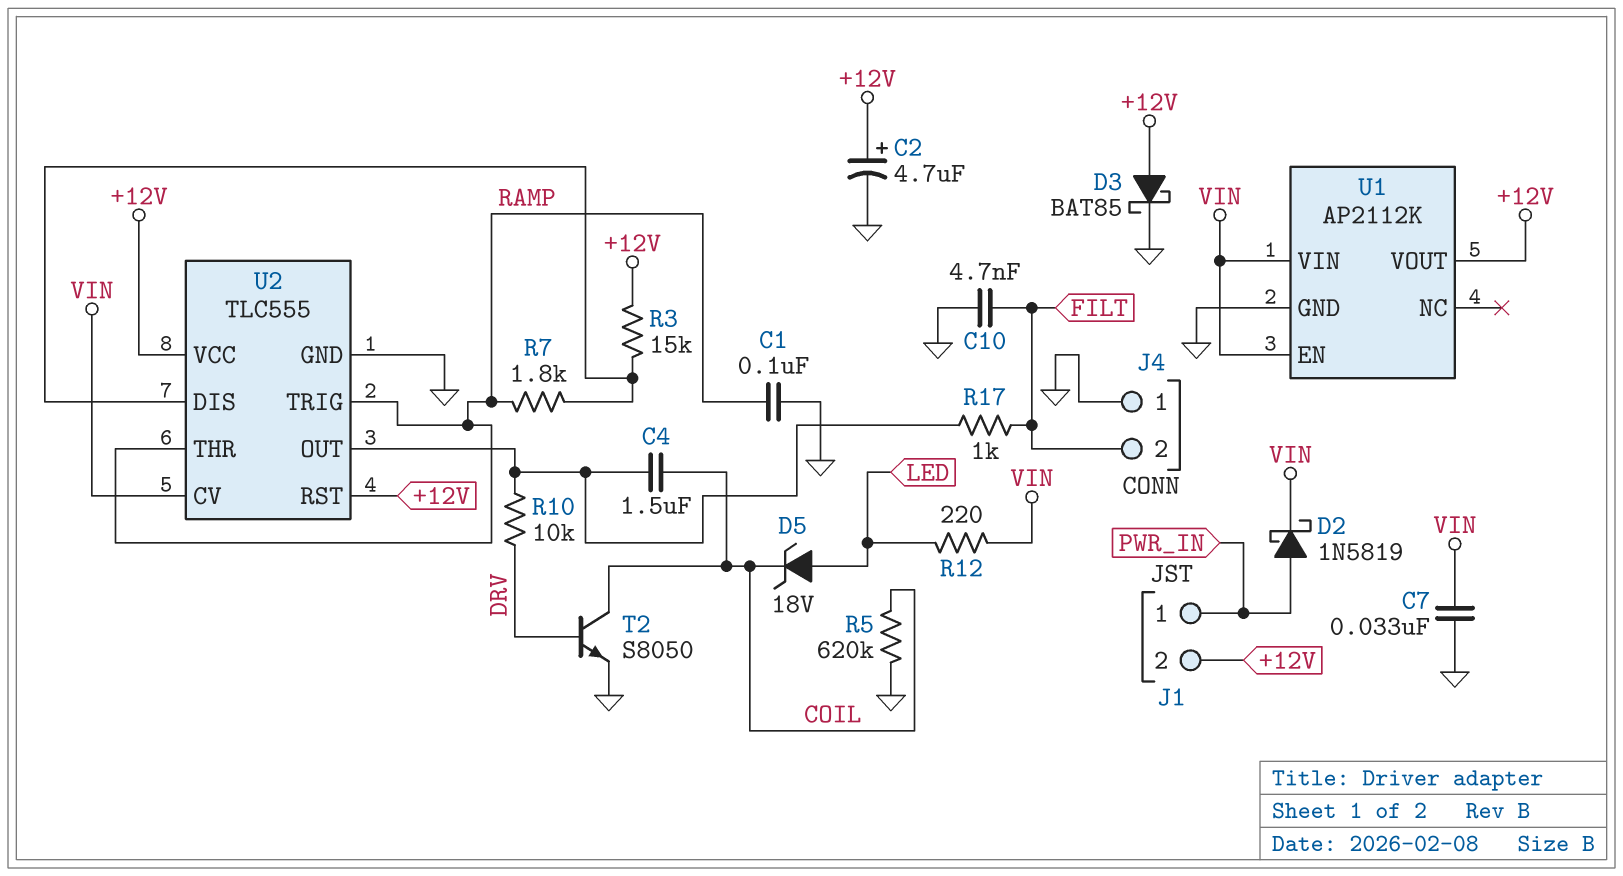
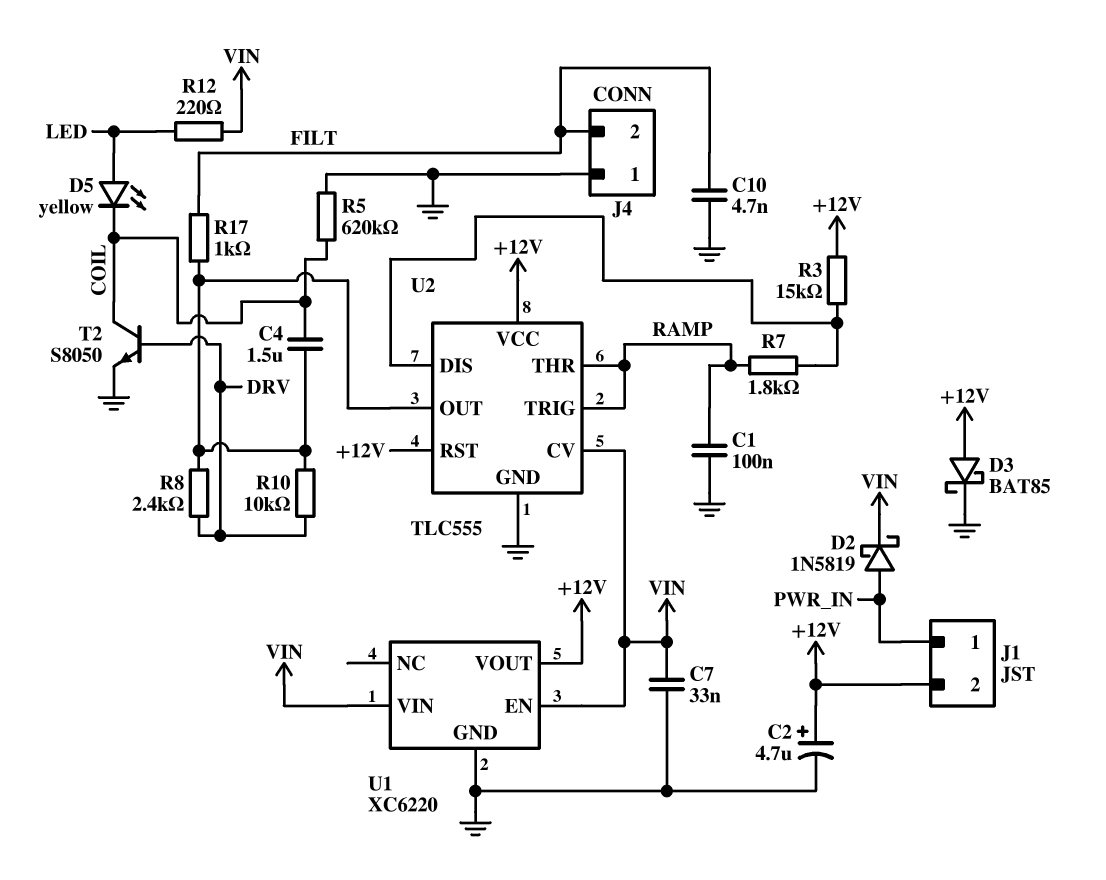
D5: zener 18V (A LED, K COIL) -> LED yellow (A LED, K COIL)
R8: none -> 2.4k (DRV, U2/OUT)
U1: AP2112K -> XC6220

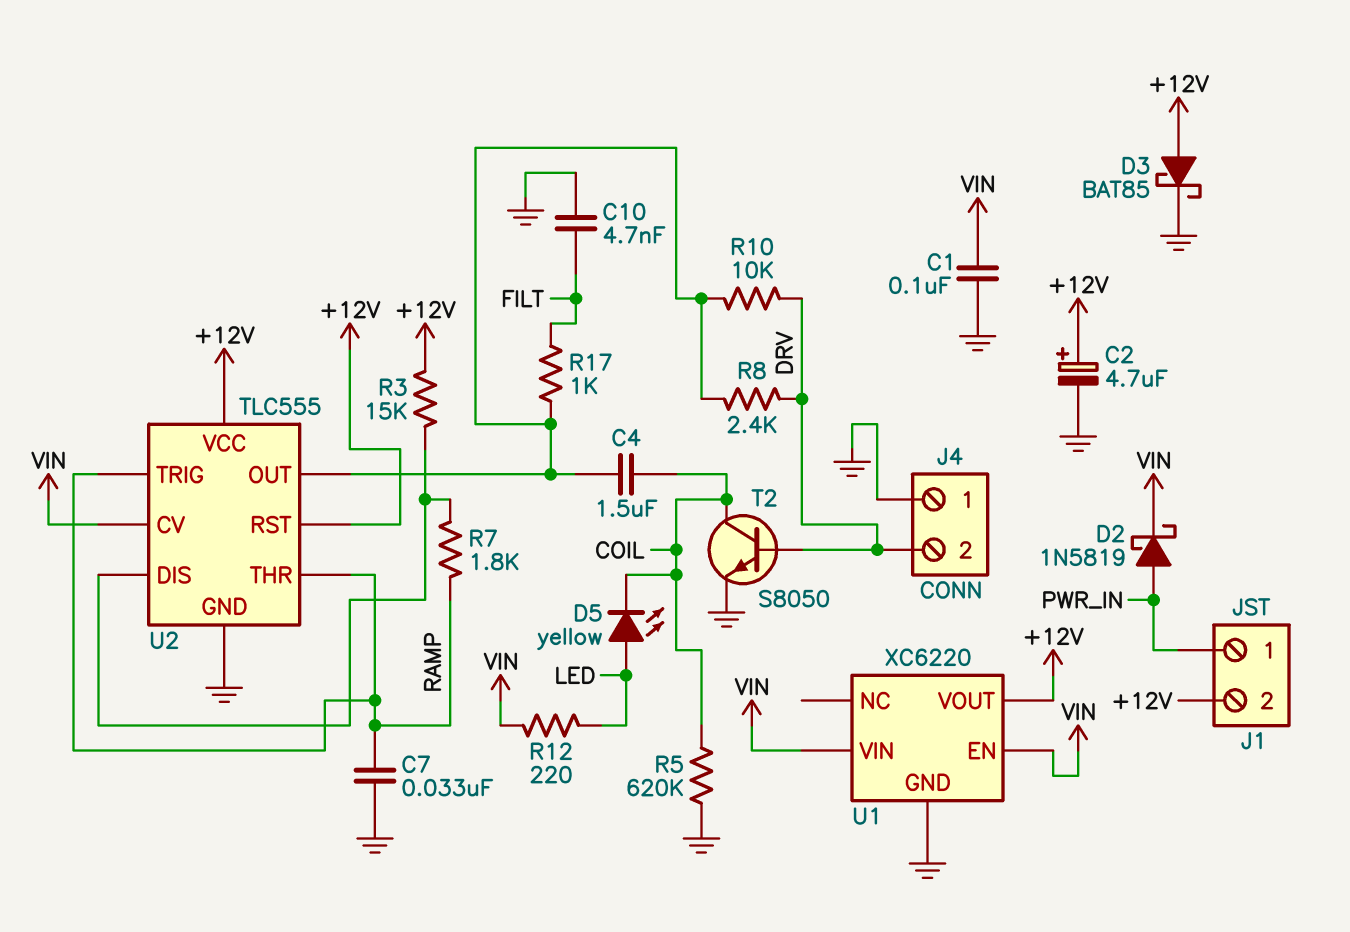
C1: 100nF (GND, RAMP) -> 100nF (GND, VIN)
C7: 33nF (GND, VIN) -> 33nF (GND, RAMP)
J4 pin 2: FILT -> DRV

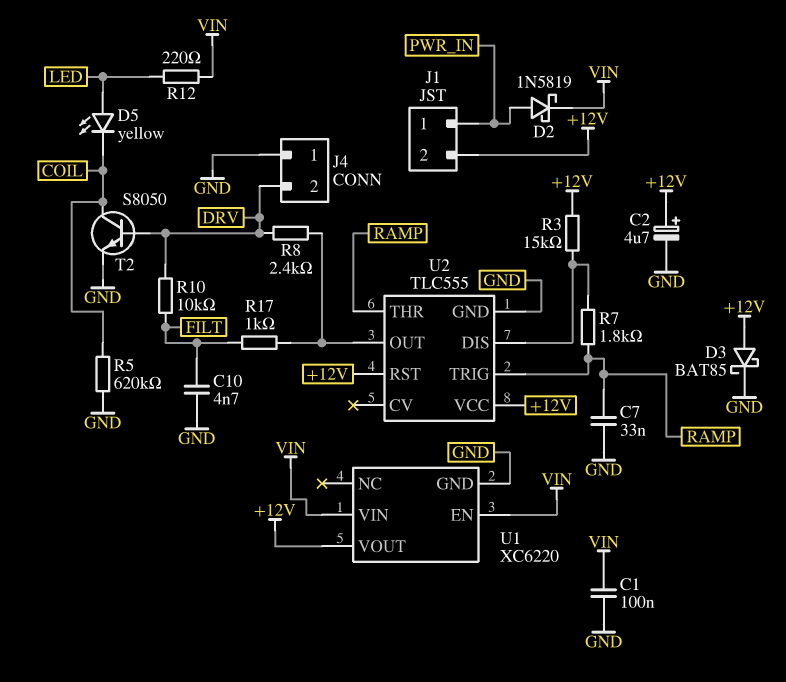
C4: 1.5uF (COIL, U2/OUT) -> none
R10: 10k (DRV, U2/OUT) -> 10k (DRV, FILT)
U2 pin CV: VIN -> none

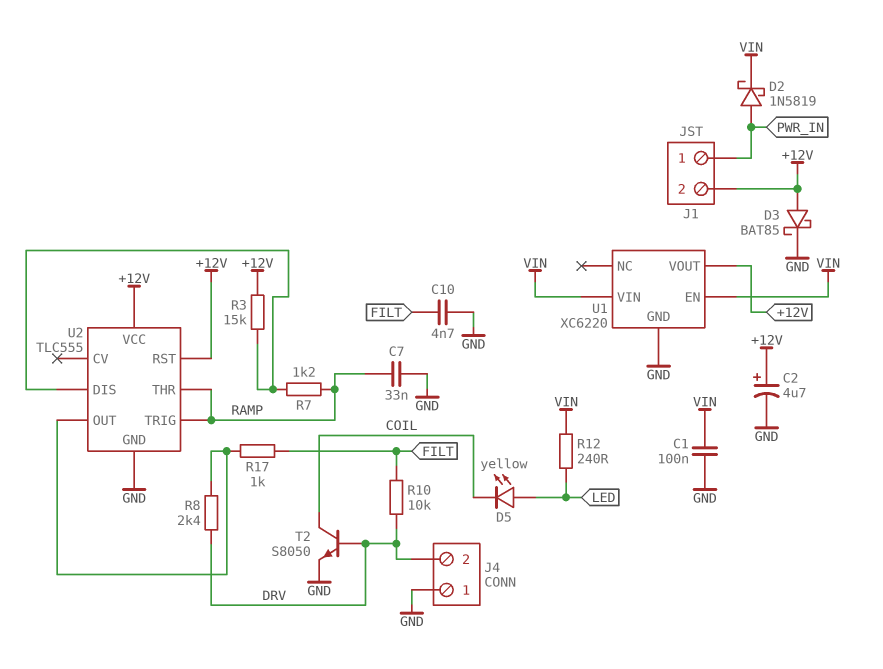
R5: 620k (COIL, GND) -> none
R7: 1.8k (RAMP, U2/DIS) -> 1.2k (RAMP, U2/DIS)
R12: 220 (LED, VIN) -> 240 (LED, VIN)

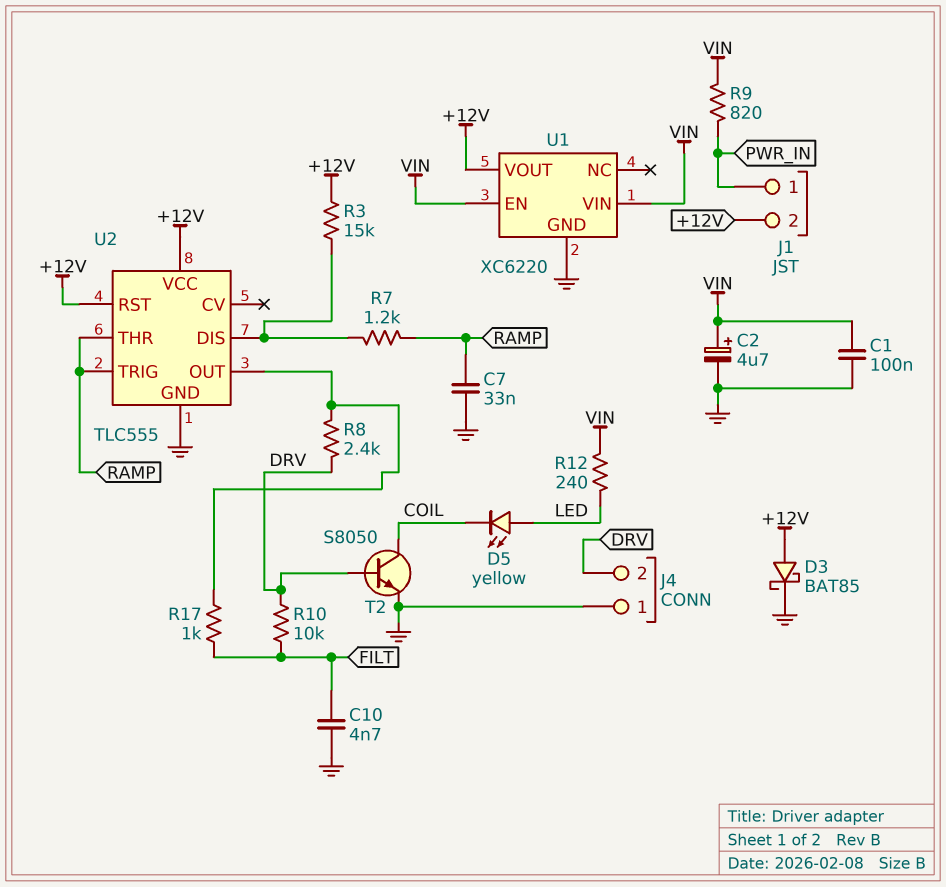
C2: 4.7uF (plus +12V, minus GND) -> 4.7uF (plus VIN, minus GND)
D2: schottky 1N5819 (A PWR_IN, K VIN) -> none
R9: none -> 820 (PWR_IN, VIN)

